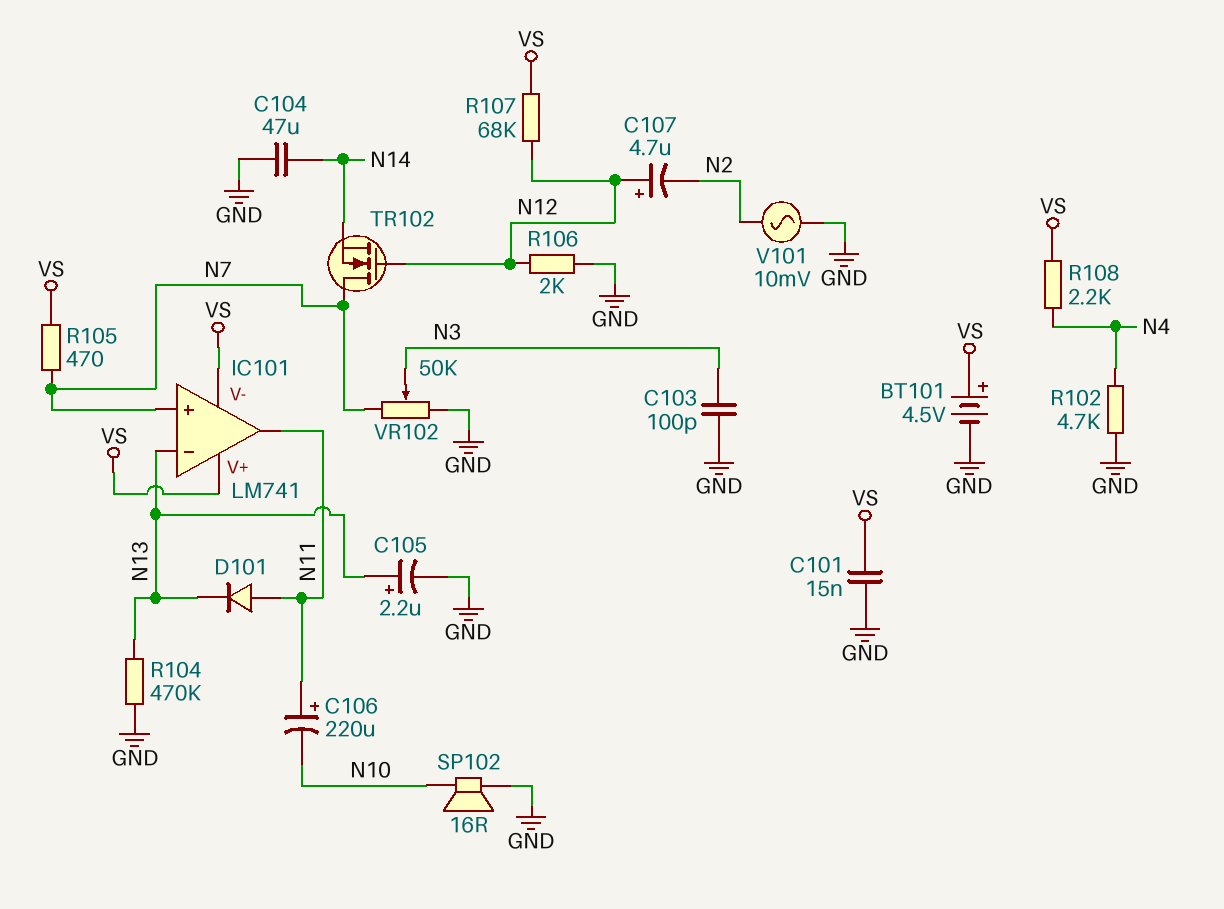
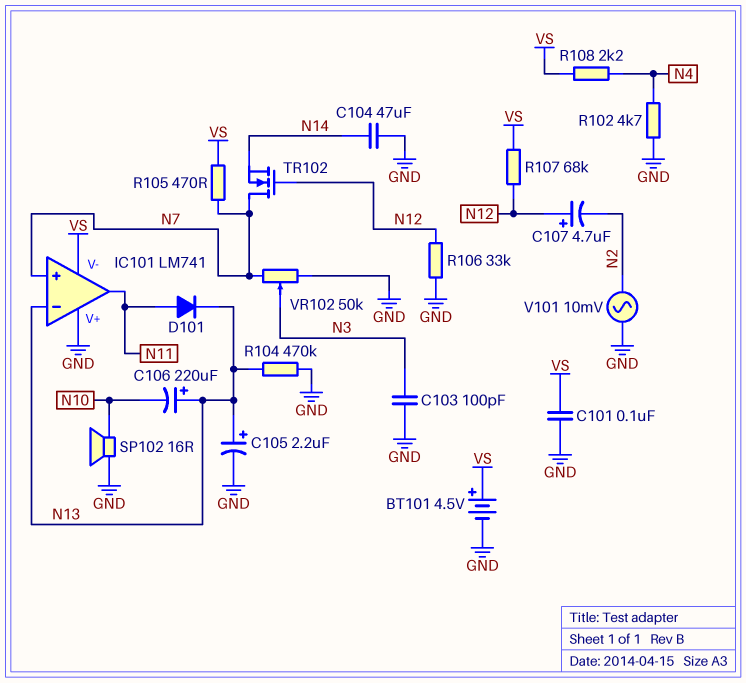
C101: 15nF (GND, VS) -> 100nF (GND, VS)
C106: 220uF (plus N11, minus N10) -> 220uF (plus N13, minus N10)
IC101 pin V+: VS -> GND
R106: 2k (GND, N12) -> 33k (GND, N12)

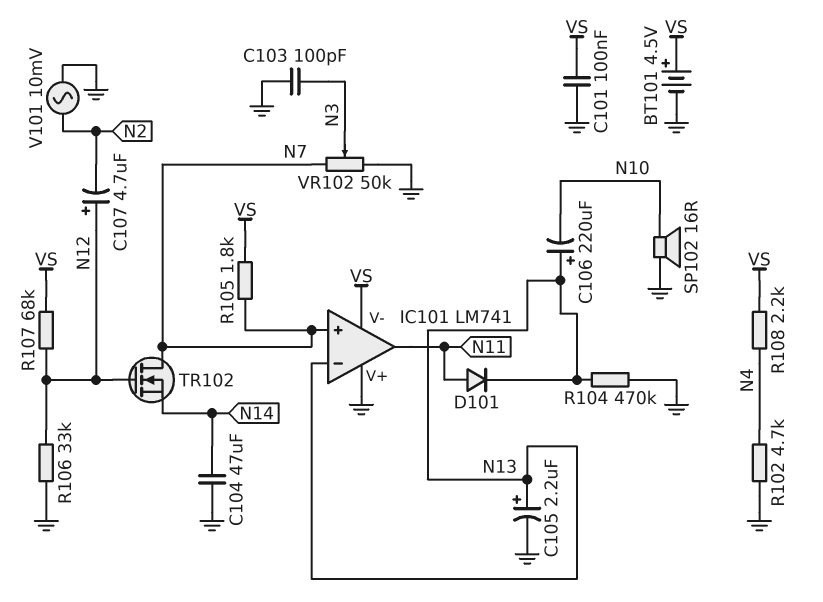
R105: 470 (N7, VS) -> 1.8k (N7, VS)

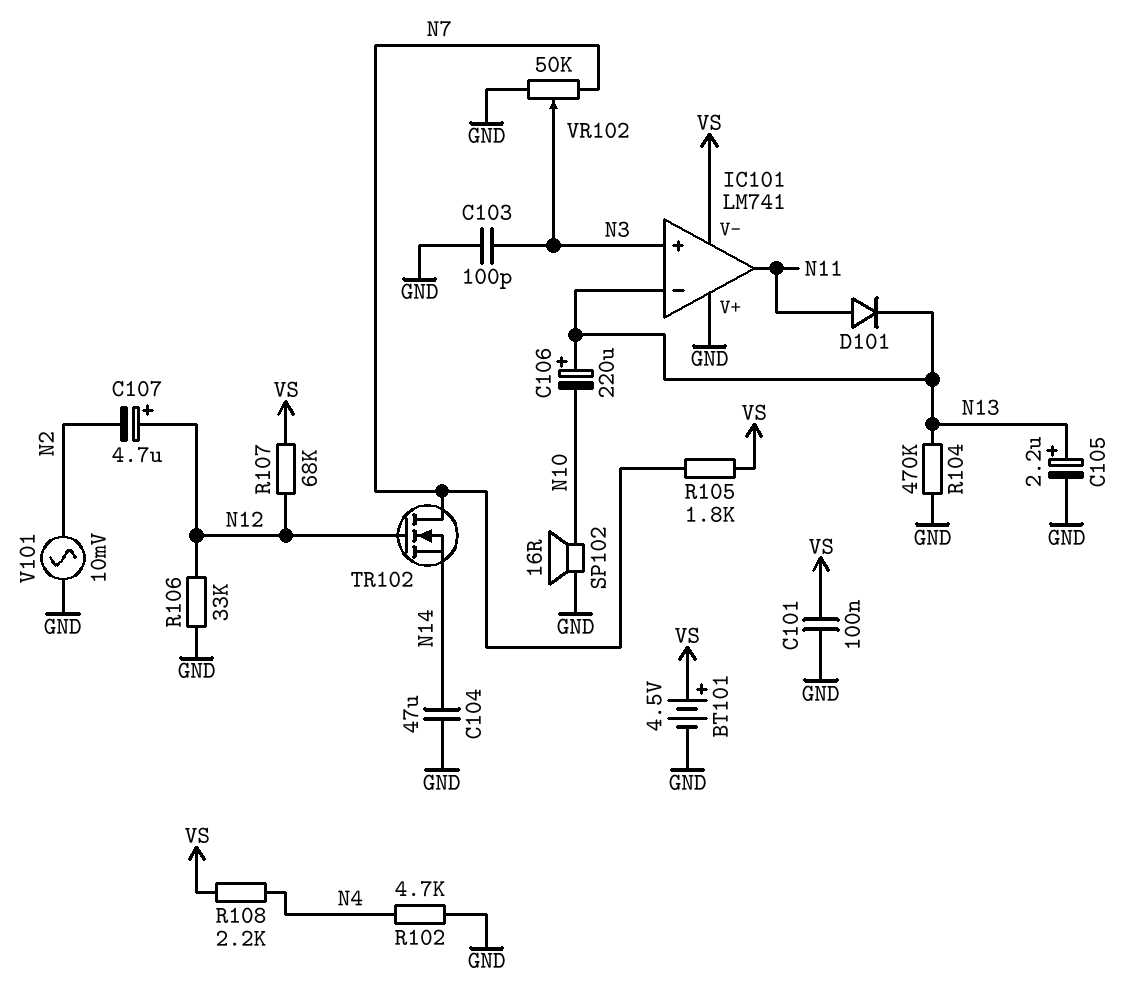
IC101 pin in+: N7 -> N3

